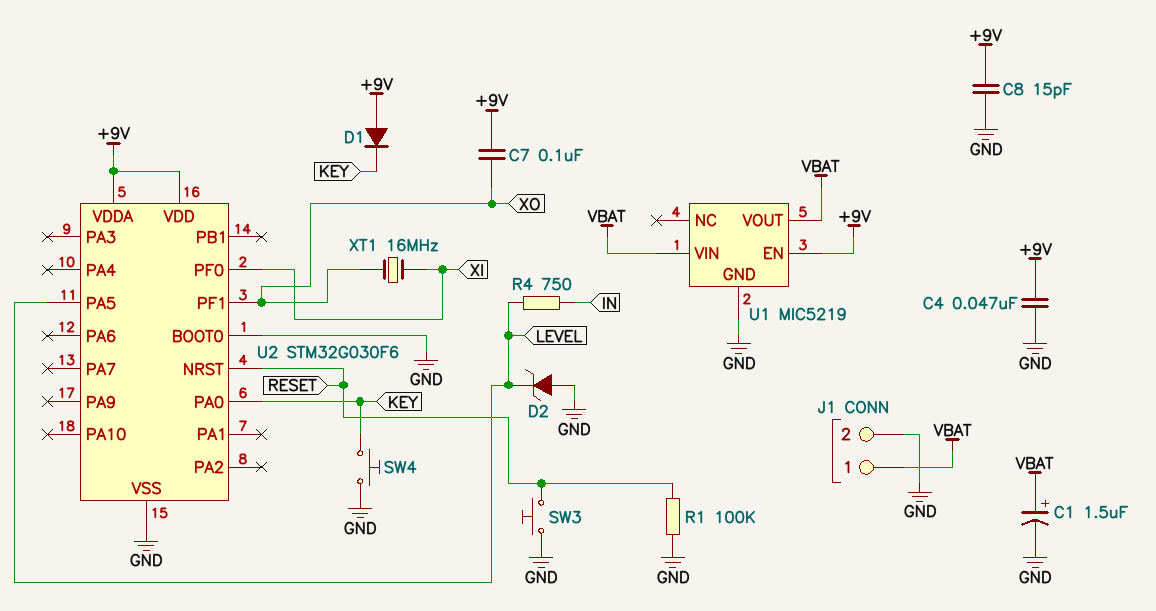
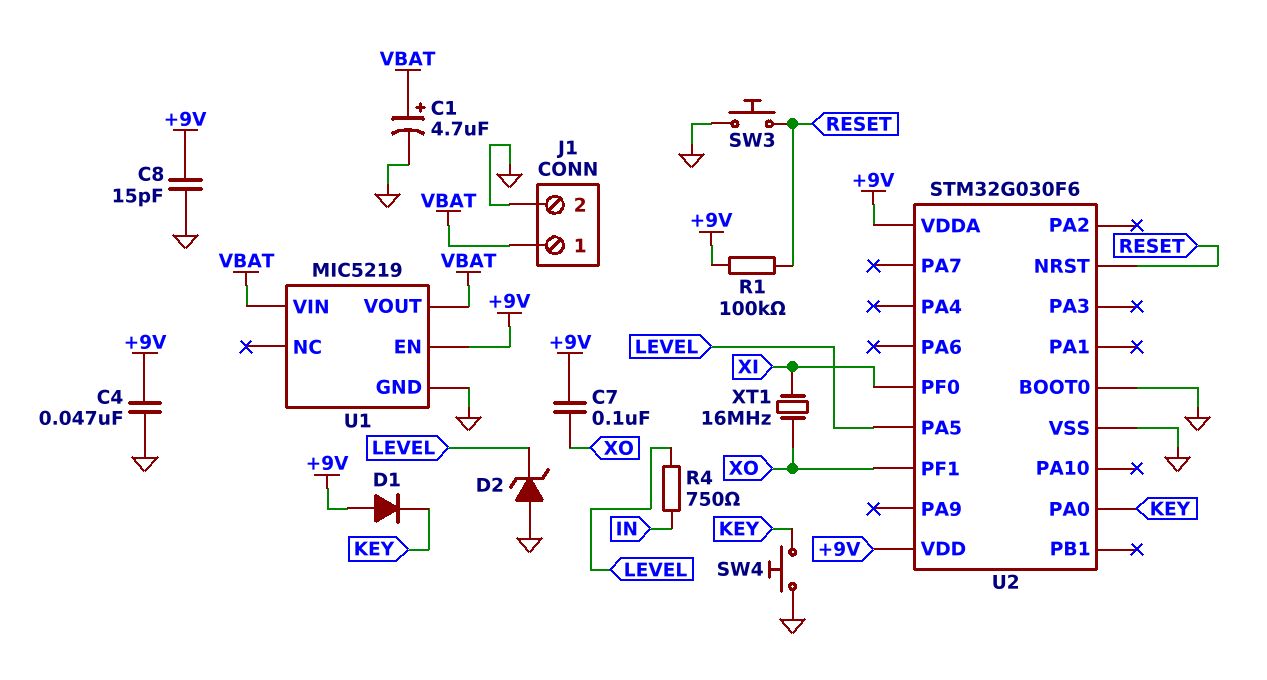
C1: 1.5uF (plus VBAT, minus GND) -> 4.7uF (plus VBAT, minus GND)
R1: 100k (GND, RESET) -> 100k (+9V, RESET)

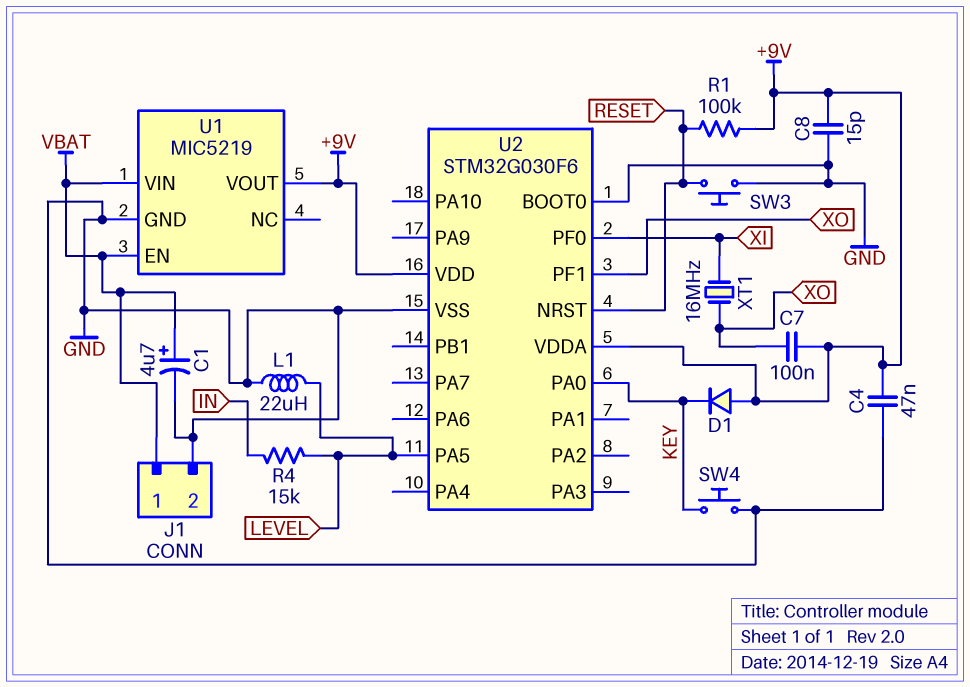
D2: zener (A GND, K LEVEL) -> none
L1: none -> 22uH (GND, LEVEL)
R4: 750 (IN, LEVEL) -> 15k (IN, LEVEL)
U1 pin EN: +9V -> VBAT
U1 pin VOUT: VBAT -> +9V

